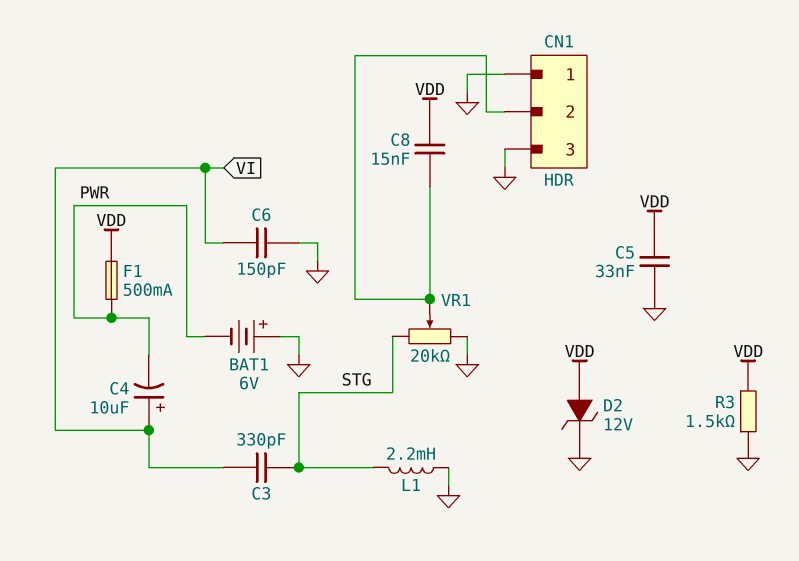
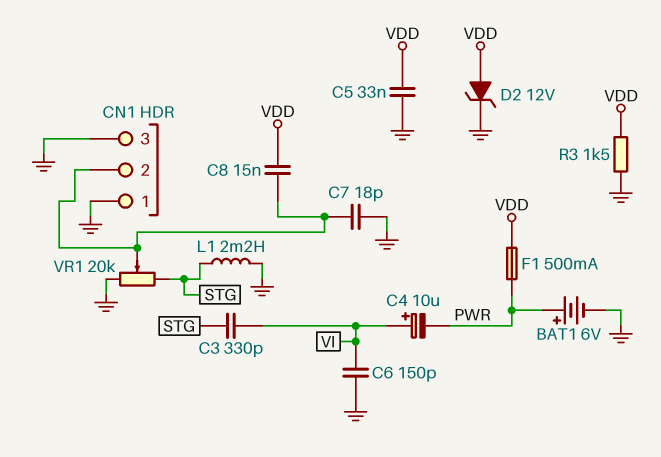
BAT1: 6V (plus GND, minus PWR) -> 6V (plus PWR, minus GND)
C7: none -> 18pF (CN1/2, GND)

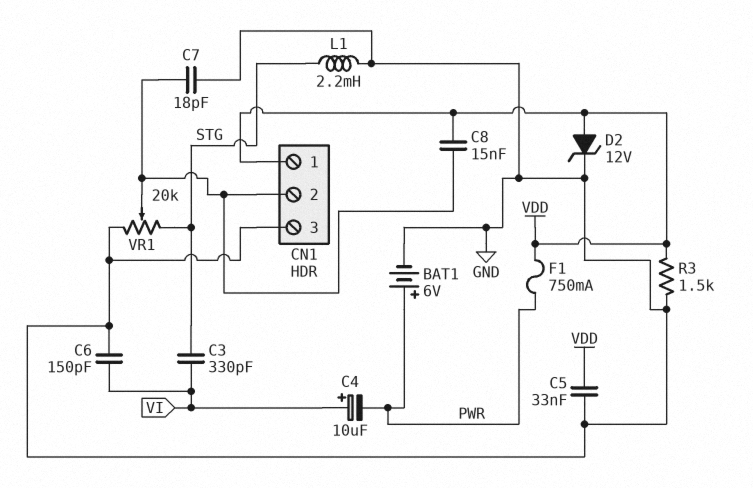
CN1 pin 1: GND -> VDD
F1: 500mA (PWR, VDD) -> 750mA (PWR, VDD)

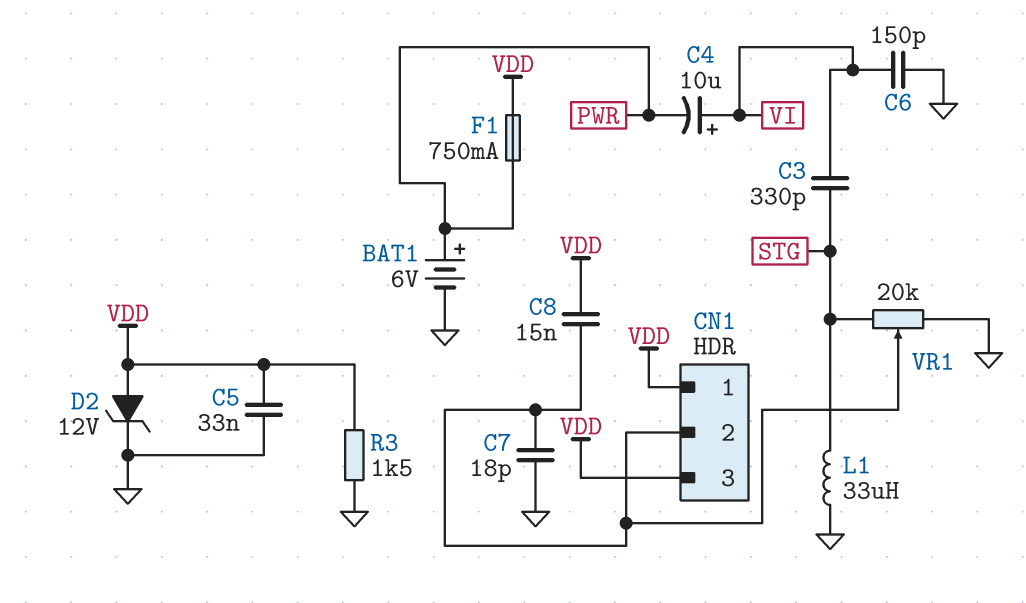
CN1 pin 3: GND -> VDD
L1: 2.2mH (GND, STG) -> 33uH (GND, STG)

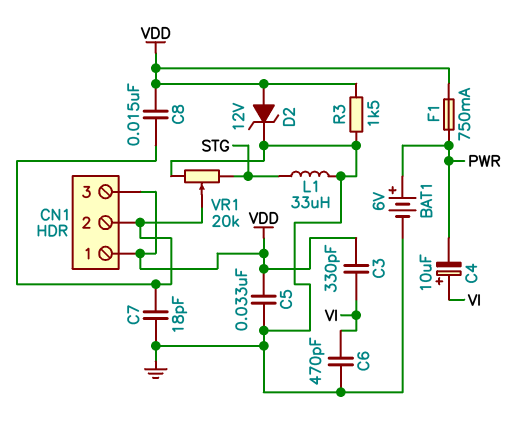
C3: 330pF (STG, VI) -> 330pF (VDD, VI)
C6: 150pF (GND, VI) -> 470pF (GND, VI)

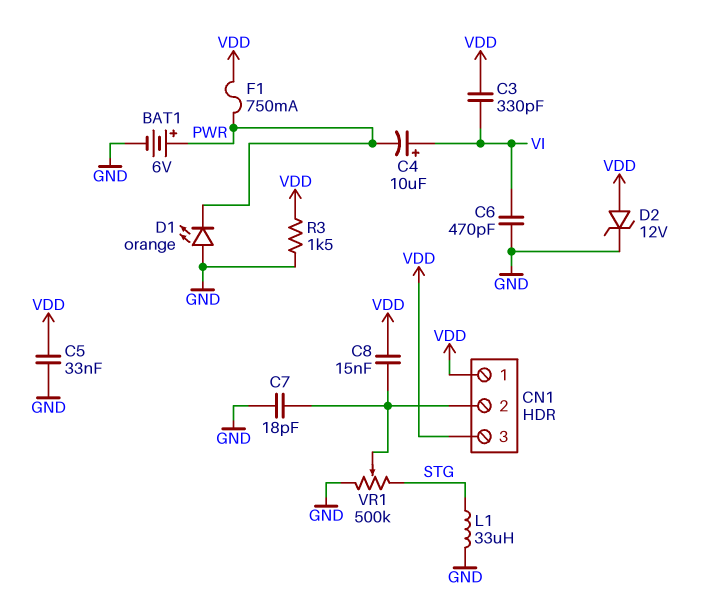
D1: none -> LED orange (A GND, K PWR)
VR1: 20k (GND, STG, wiper CN1/2) -> 500k (GND, STG, wiper CN1/2)

